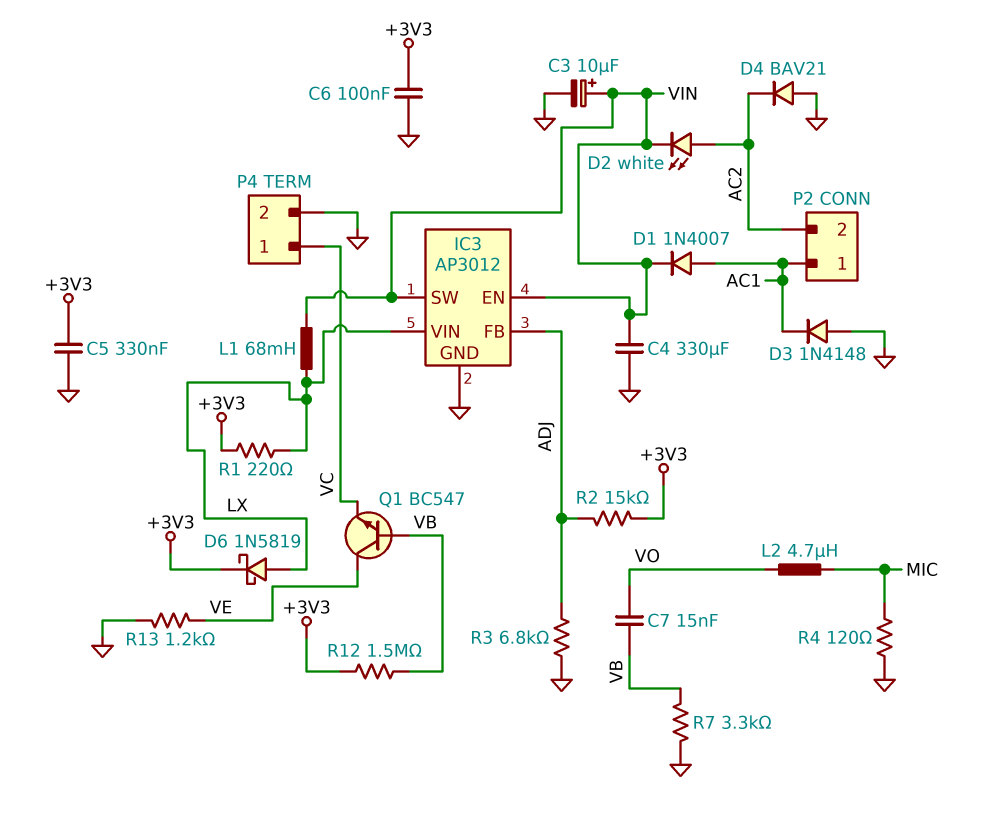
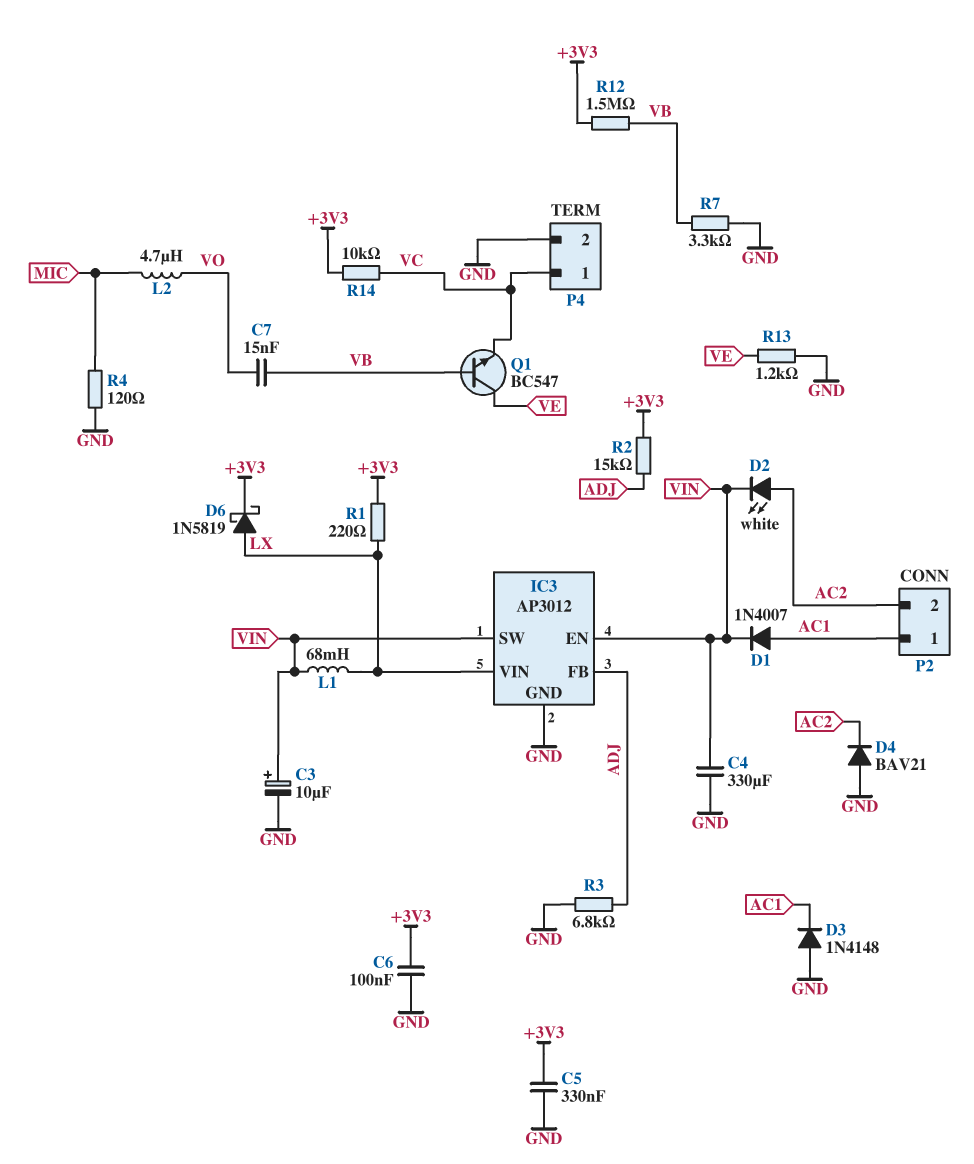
R14: none -> 10k (+3V3, VC)

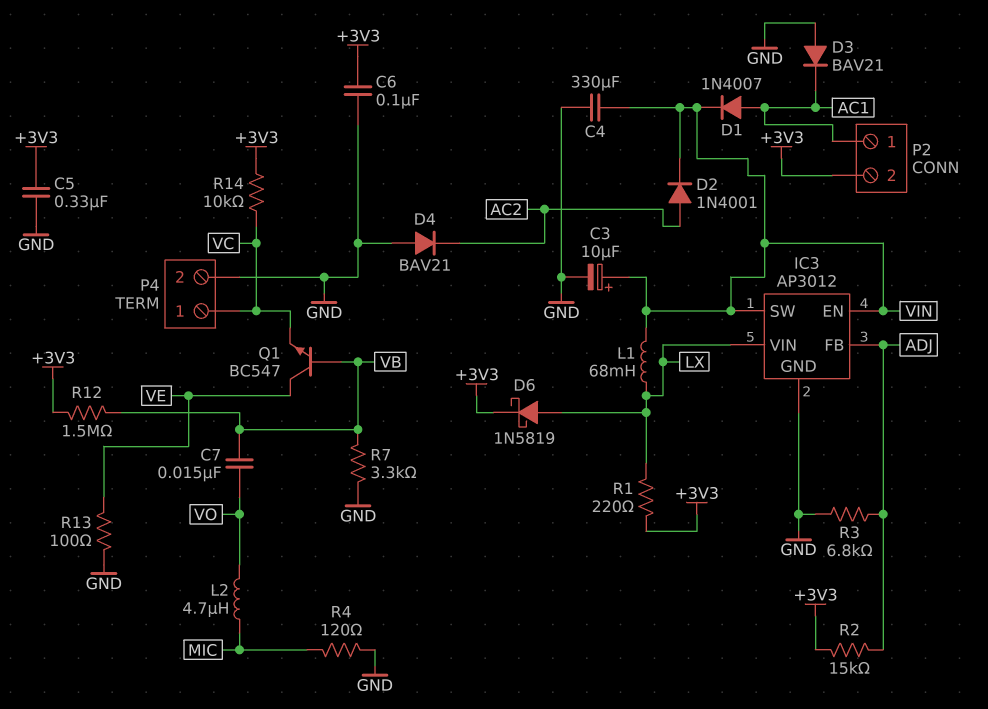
D2: LED white (A AC2, K VIN) -> diode 1N4001 (A AC2, K VIN)
D3: diode 1N4148 (A GND, K AC1) -> diode BAV21 (A GND, K AC1)
P2 pin 2: AC2 -> +3V3
R13: 1.2k (GND, VE) -> 100 (GND, VE)

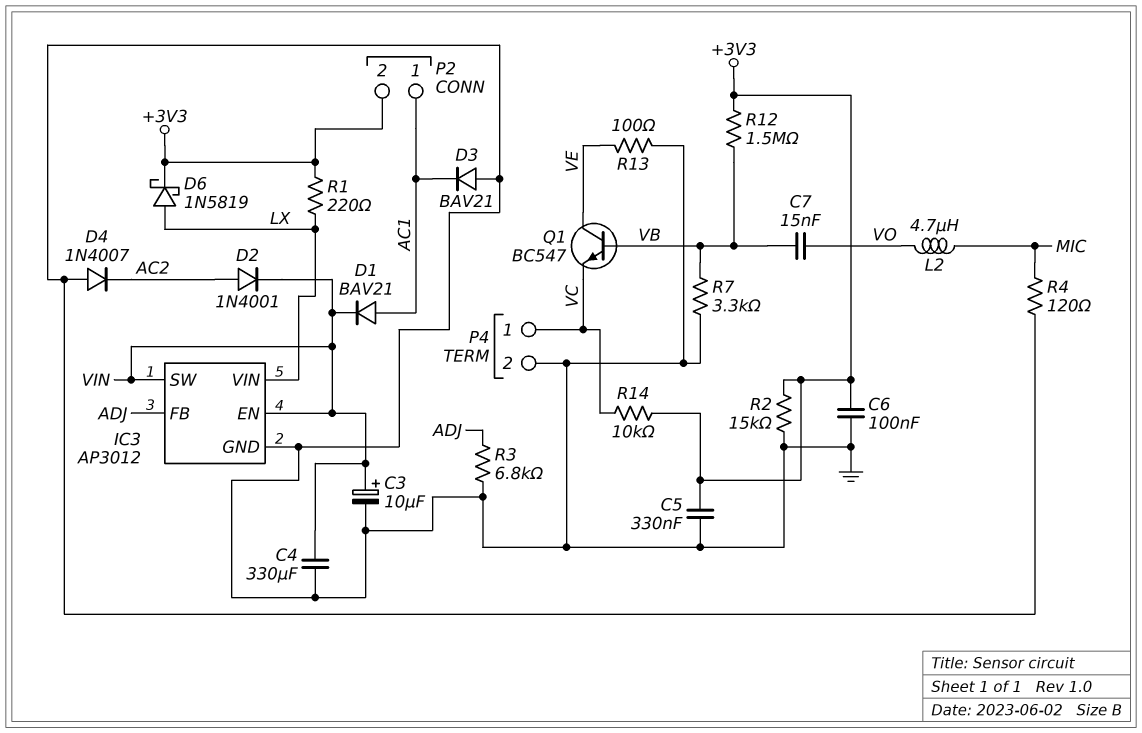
D1: diode 1N4007 (A AC1, K VIN) -> diode BAV21 (A AC1, K VIN)
D4: diode BAV21 (A GND, K AC2) -> diode 1N4007 (A GND, K AC2)
L1: 68mH (LX, VIN) -> none
R2: 15k (+3V3, ADJ) -> 15k (+3V3, GND)

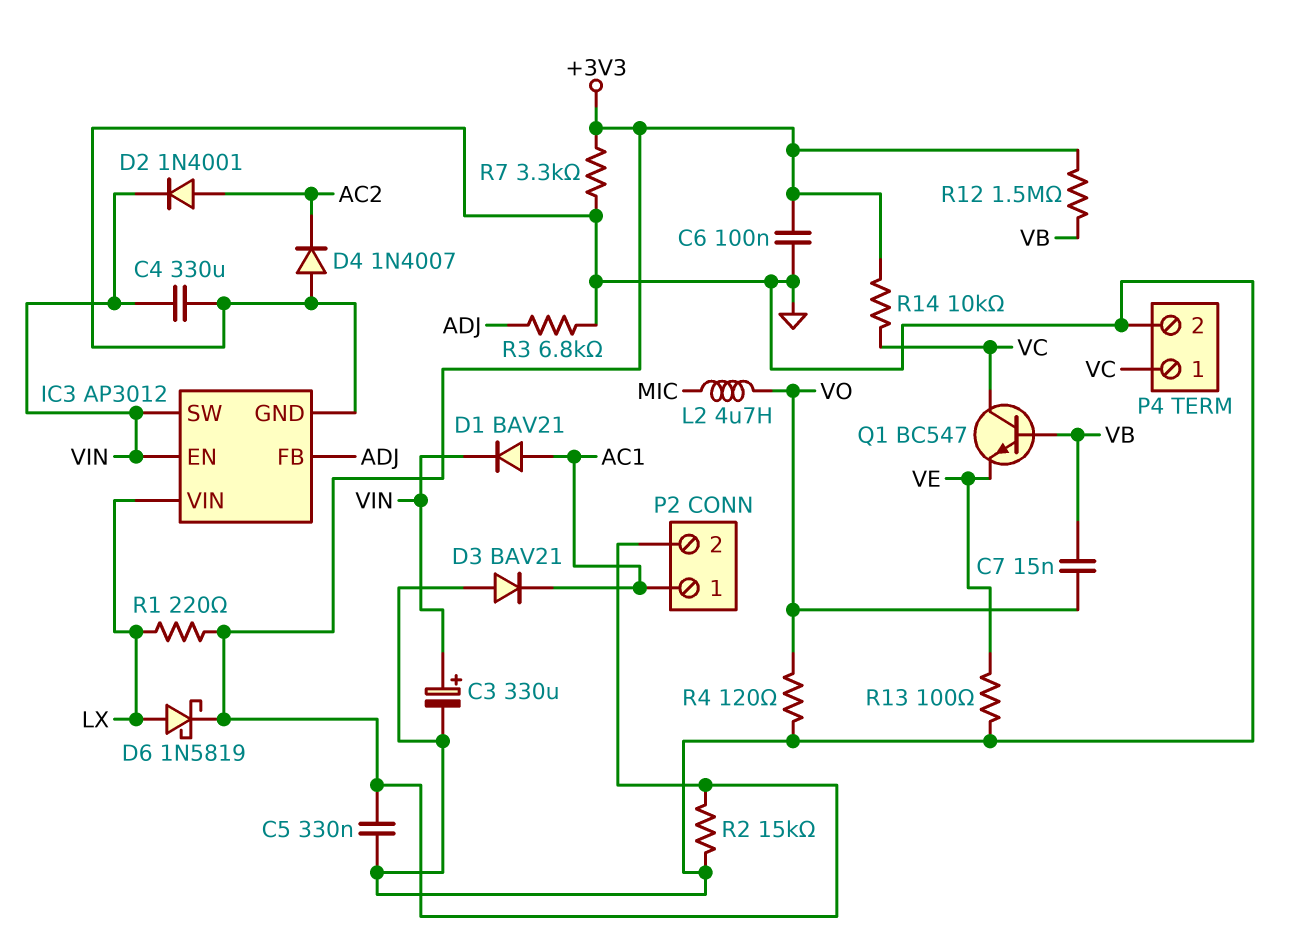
C3: 10uF (plus VIN, minus GND) -> 330uF (plus VIN, minus GND)
Q1: NPN BC547 (B VB, C VE, E VC) -> NPN BC547 (B VB, C VC, E VE)
R4: 120 (GND, MIC) -> 120 (GND, VO)
R7: 3.3k (GND, VB) -> 3.3k (+3V3, GND)

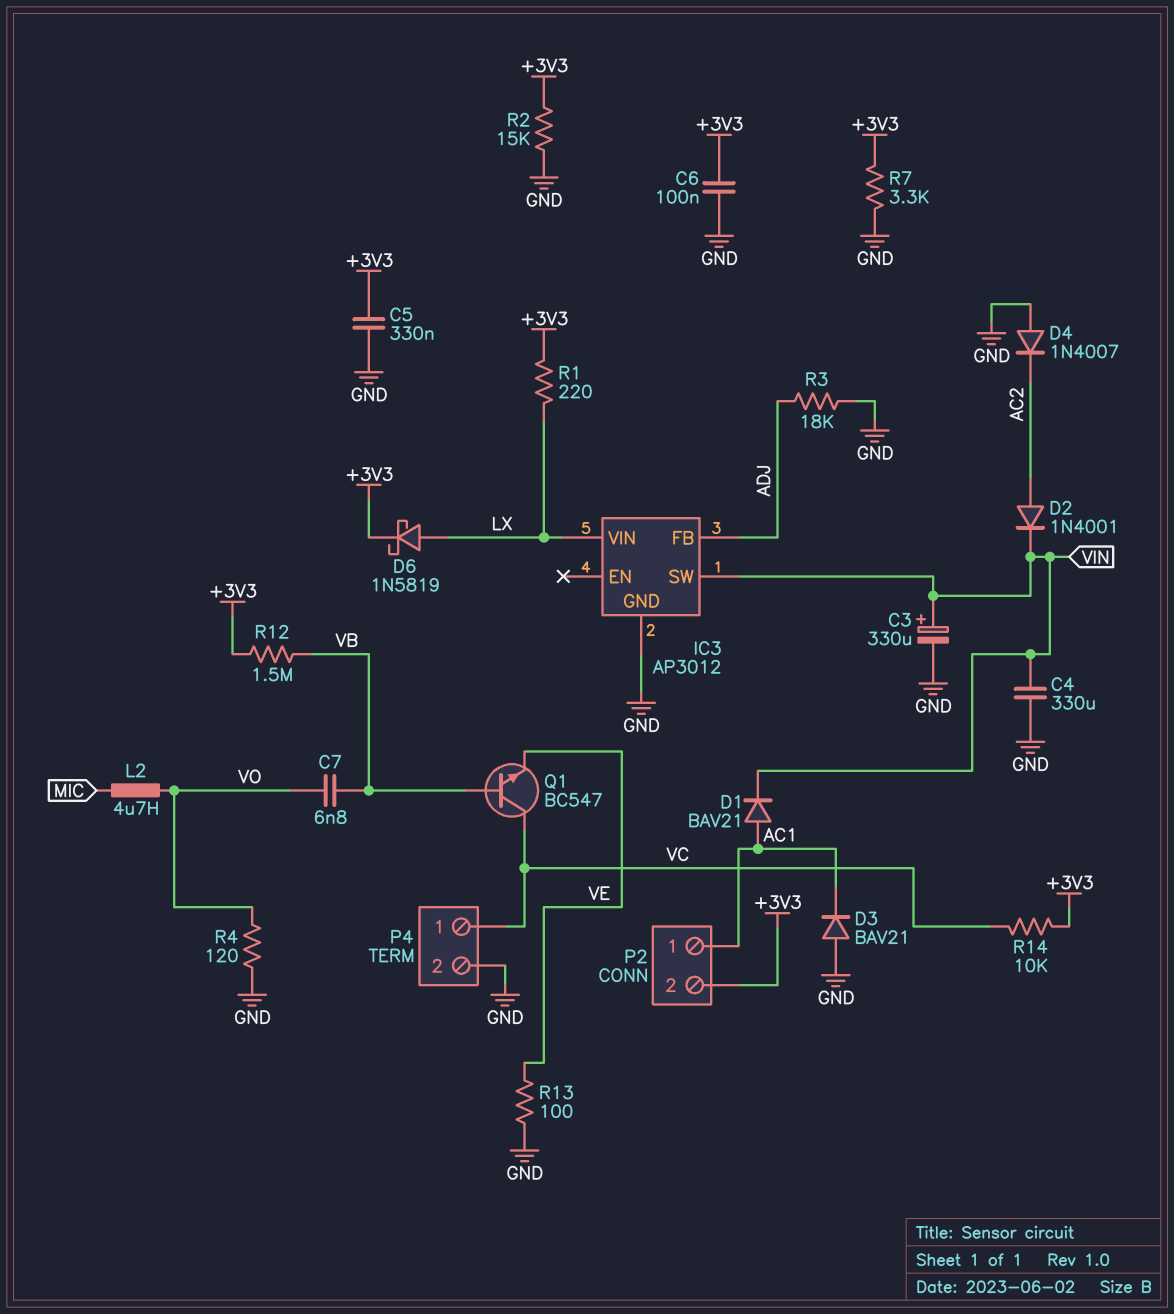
C7: 15nF (VB, VO) -> 6.8nF (VB, VO)
IC3 pin EN: VIN -> none
R3: 6.8k (ADJ, GND) -> 18k (ADJ, GND)

